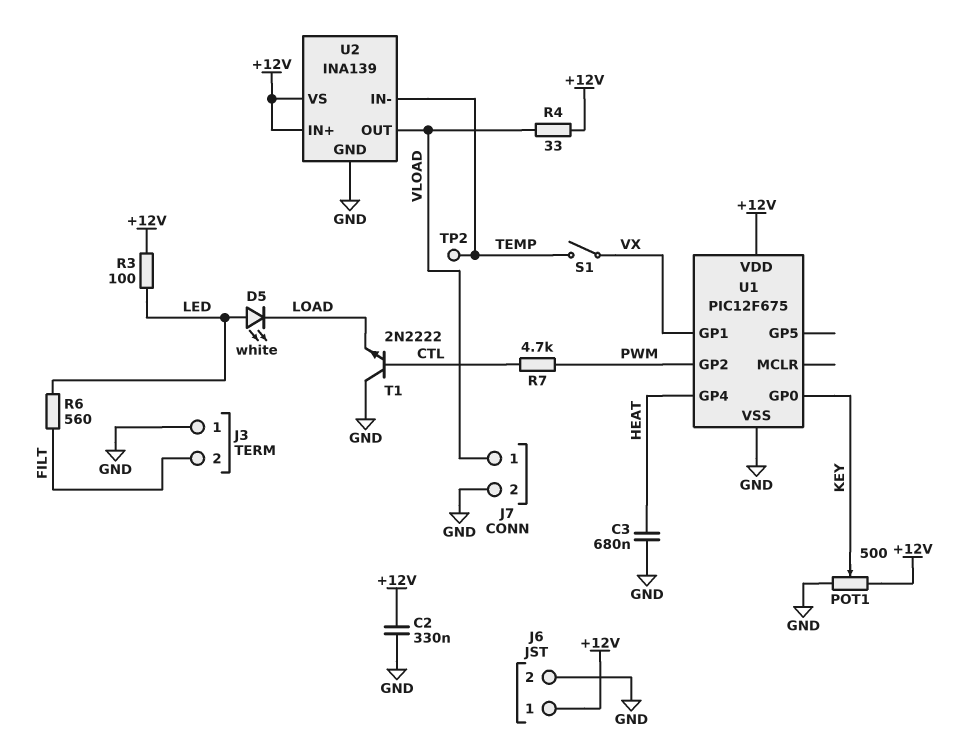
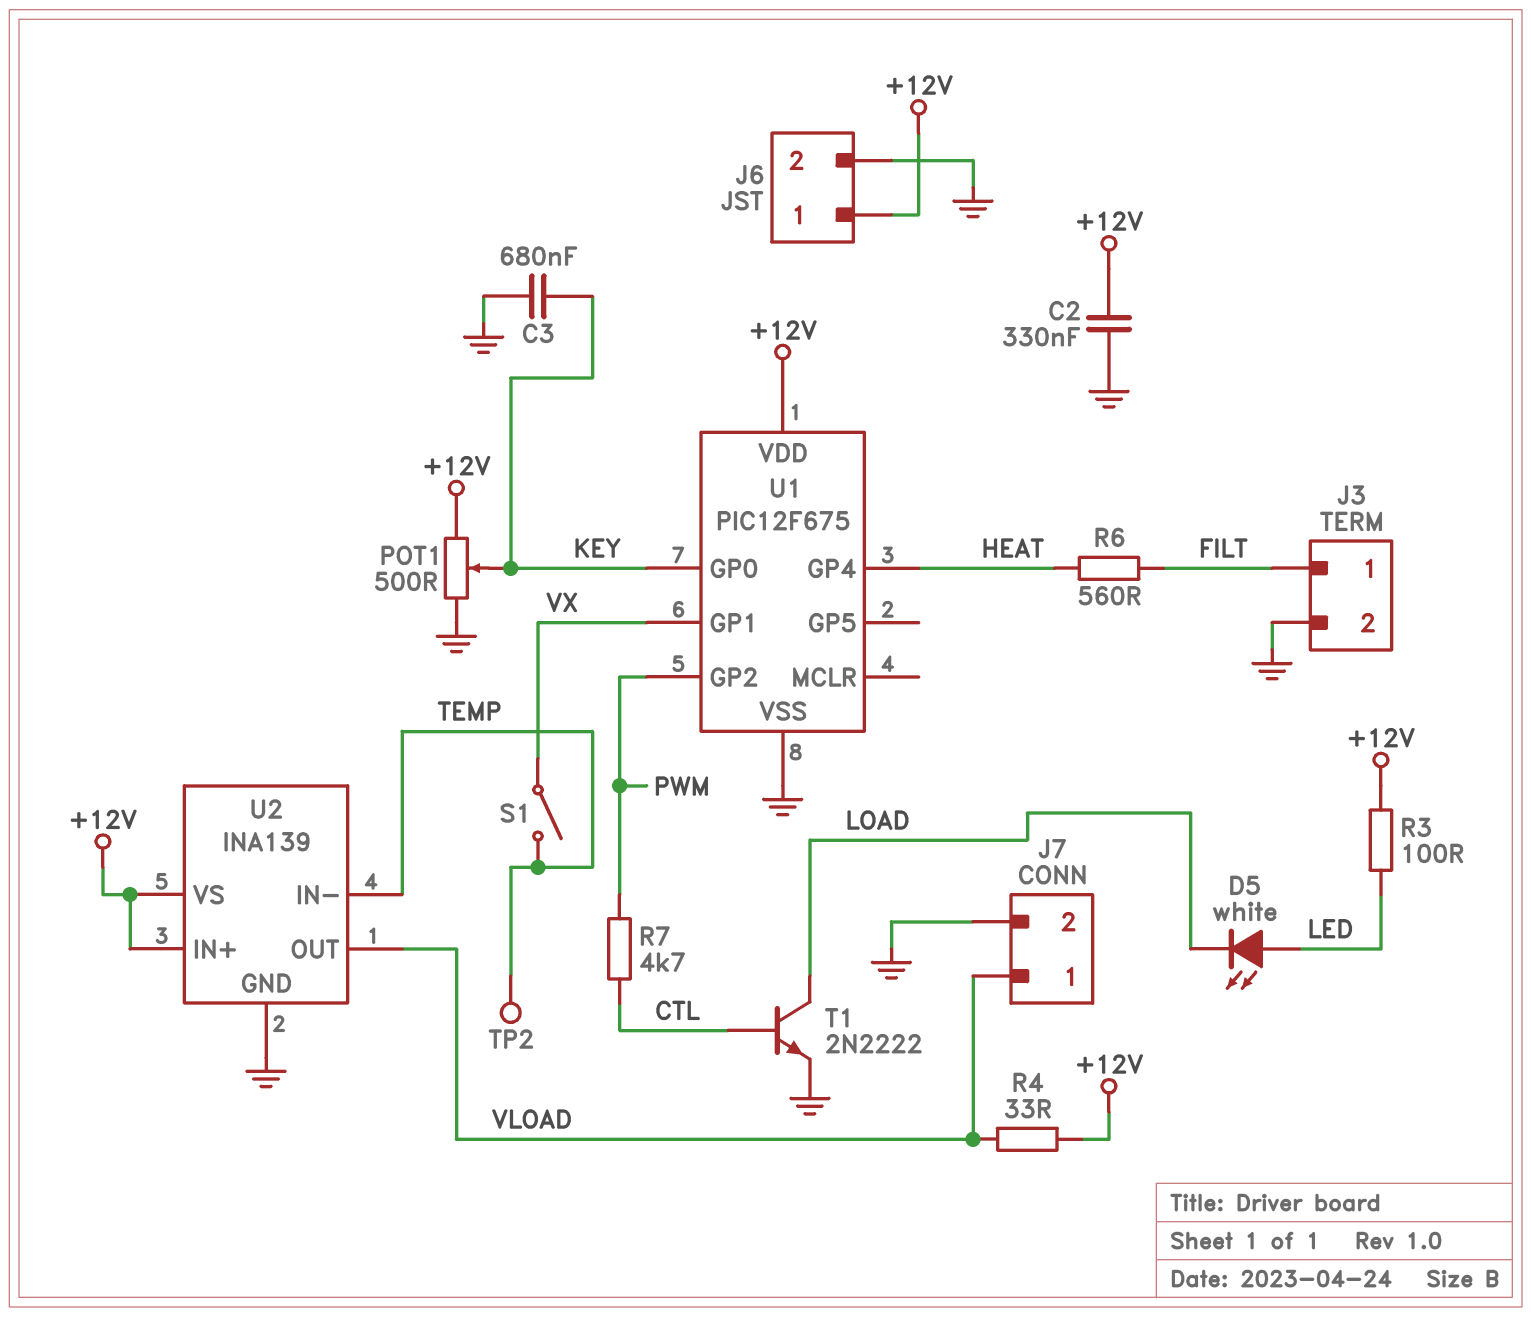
C3: 680nF (GND, HEAT) -> 680nF (GND, KEY)
J3 pin 1: GND -> FILT
J3 pin 2: FILT -> GND
R6: 560 (FILT, LED) -> 560 (FILT, HEAT)
T1: NPN 2N2222 (B CTL, C GND, E LOAD) -> NPN 2N2222 (B CTL, C LOAD, E GND)

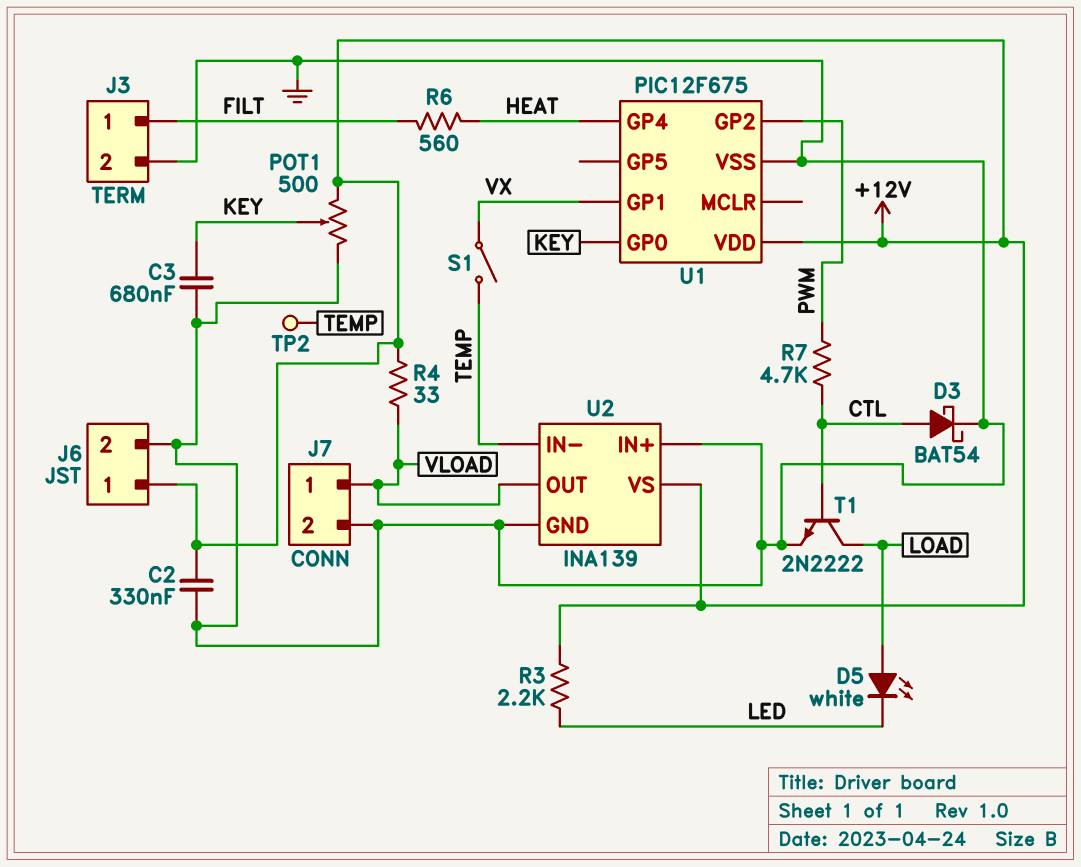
D3: none -> schottky BAT54 (A CTL, K GND)
D5: LED white (A LED, K LOAD) -> LED white (A LOAD, K LED)
R3: 100 (+12V, LED) -> 2.2k (+12V, LED)
U2 pin IN+: +12V -> GND

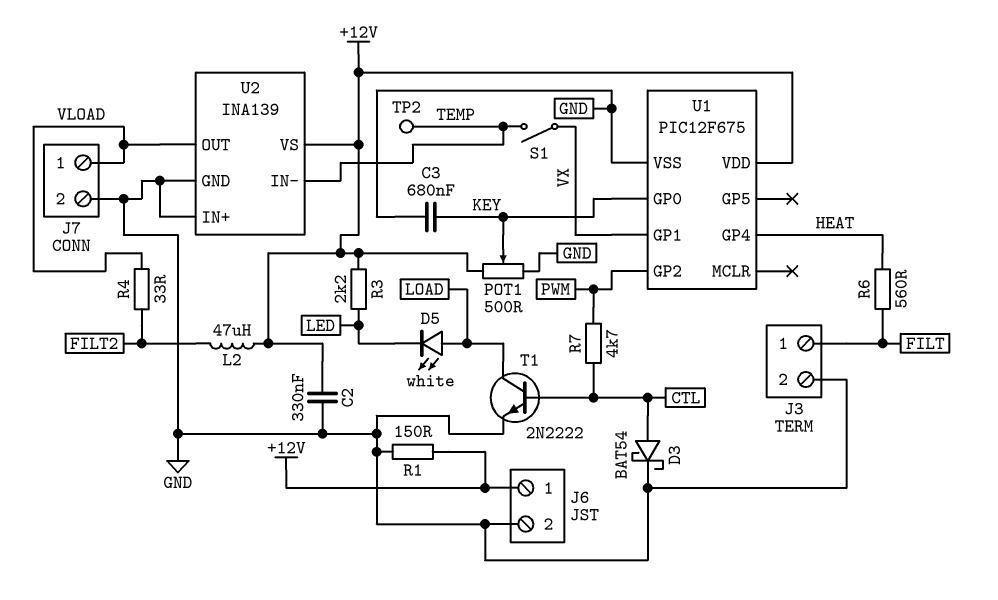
L2: none -> 47uH (+12V, FILT2)
R1: none -> 150 (+12V, GND)
R4: 33 (+12V, VLOAD) -> 33 (FILT2, VLOAD)

